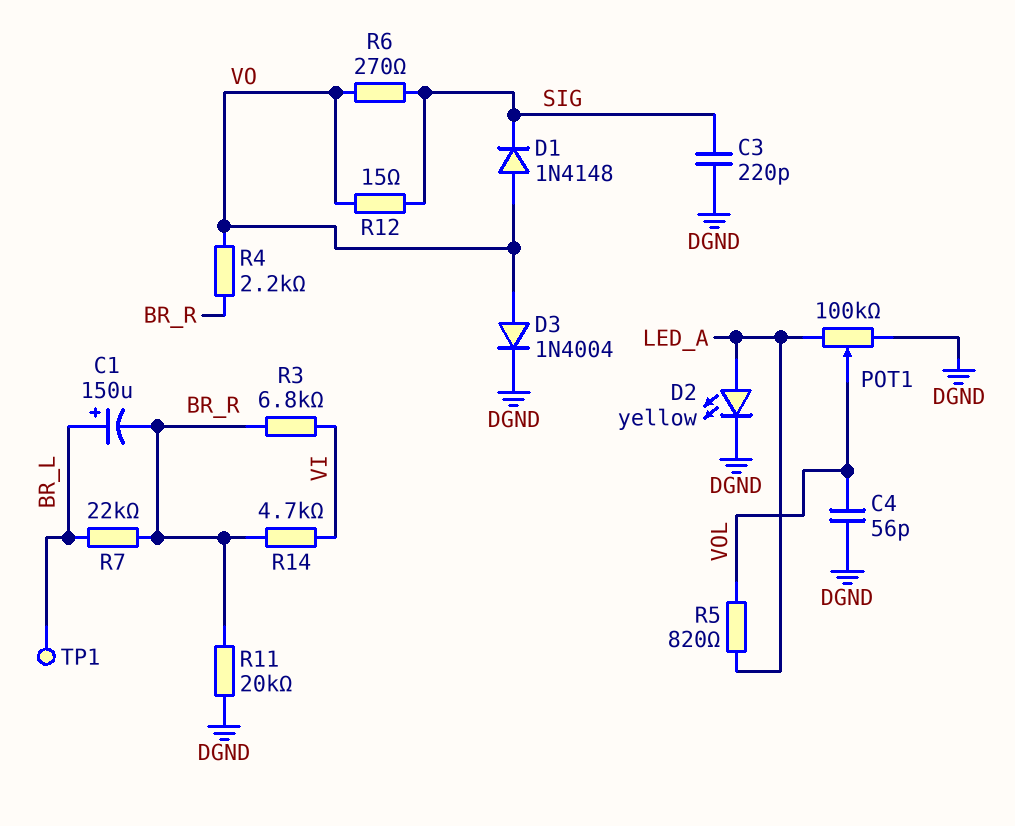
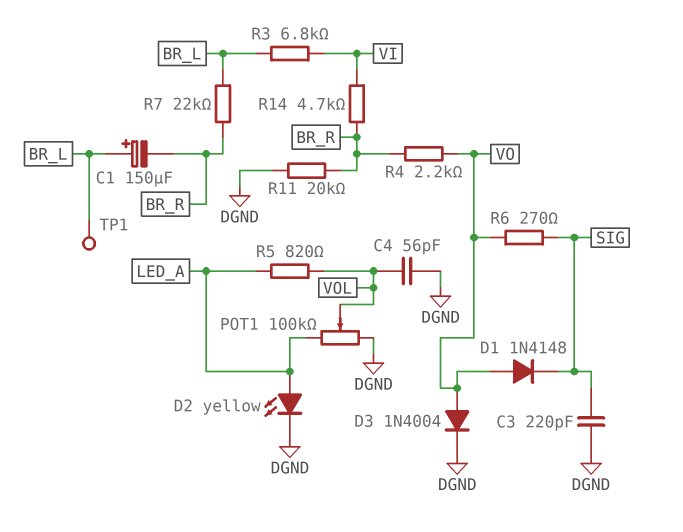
R3: 6.8k (BR_R, VI) -> 6.8k (BR_L, VI)
R12: 15 (SIG, VO) -> none

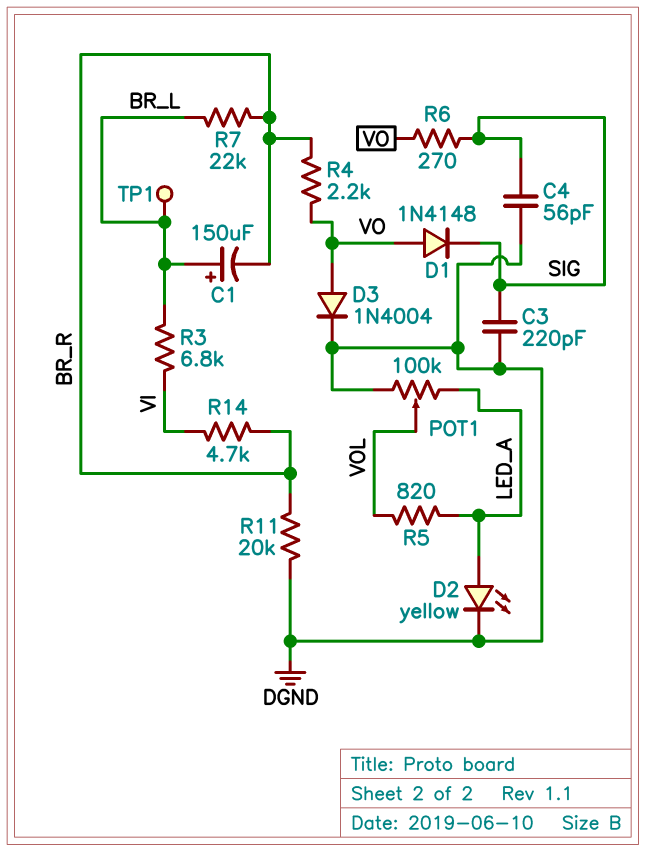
C4: 56pF (DGND, VOL) -> 56pF (DGND, SIG)

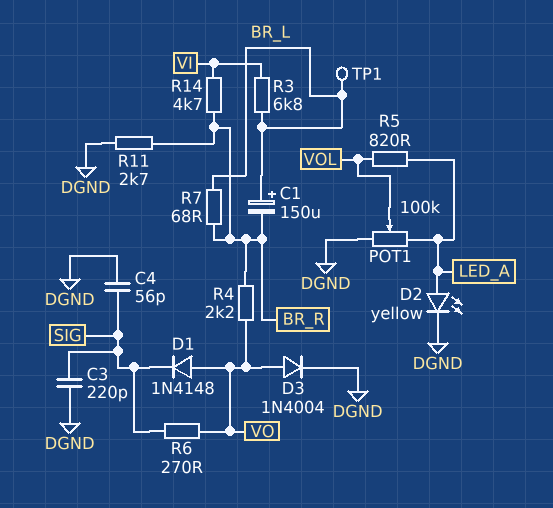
R7: 22k (BR_L, BR_R) -> 68 (BR_L, BR_R)
R11: 20k (BR_R, DGND) -> 2.7k (BR_R, DGND)

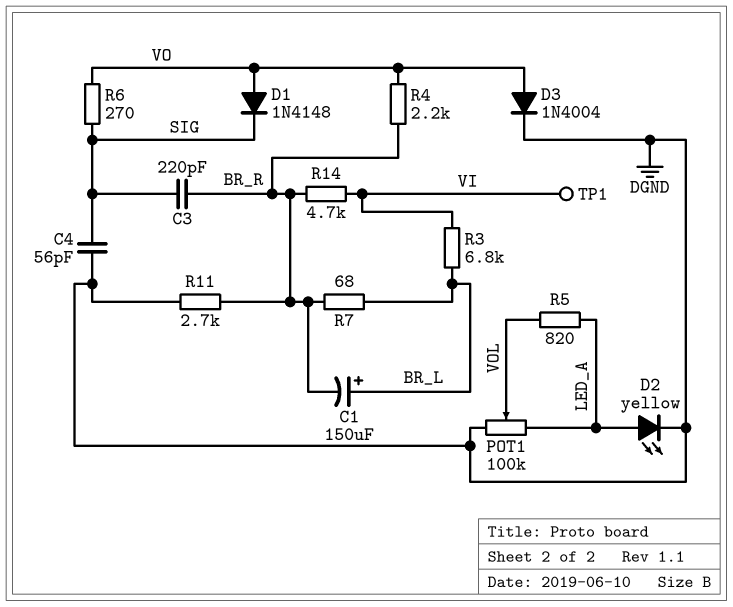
C3: 220pF (DGND, SIG) -> 220pF (BR_R, SIG)
TP1: test point (BR_L) -> test point (VI)

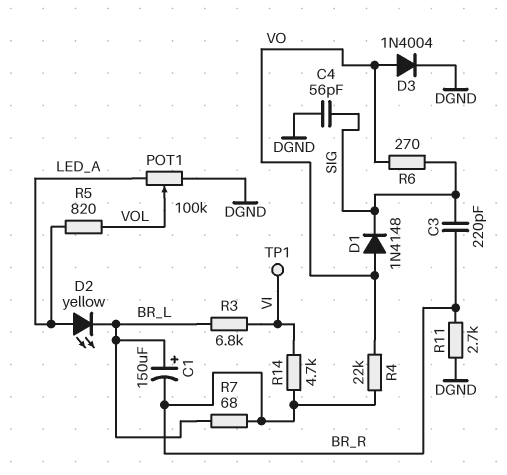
D2: LED yellow (A LED_A, K DGND) -> LED yellow (A LED_A, K BR_L)
R4: 2.2k (BR_R, VO) -> 22k (BR_R, VO)

